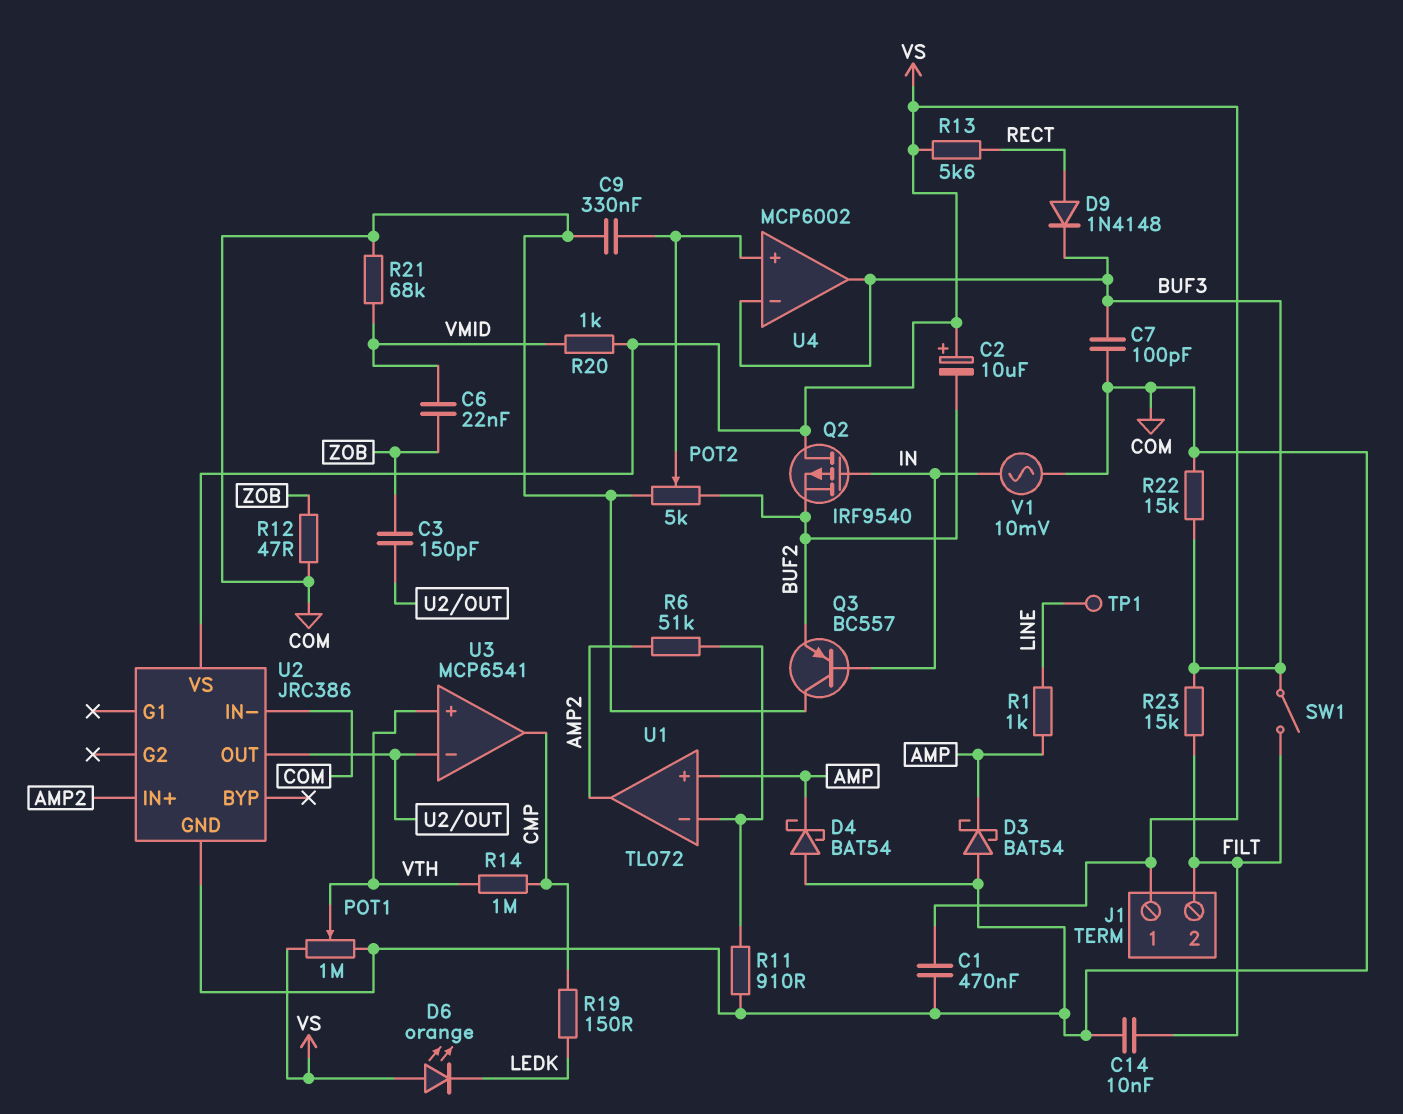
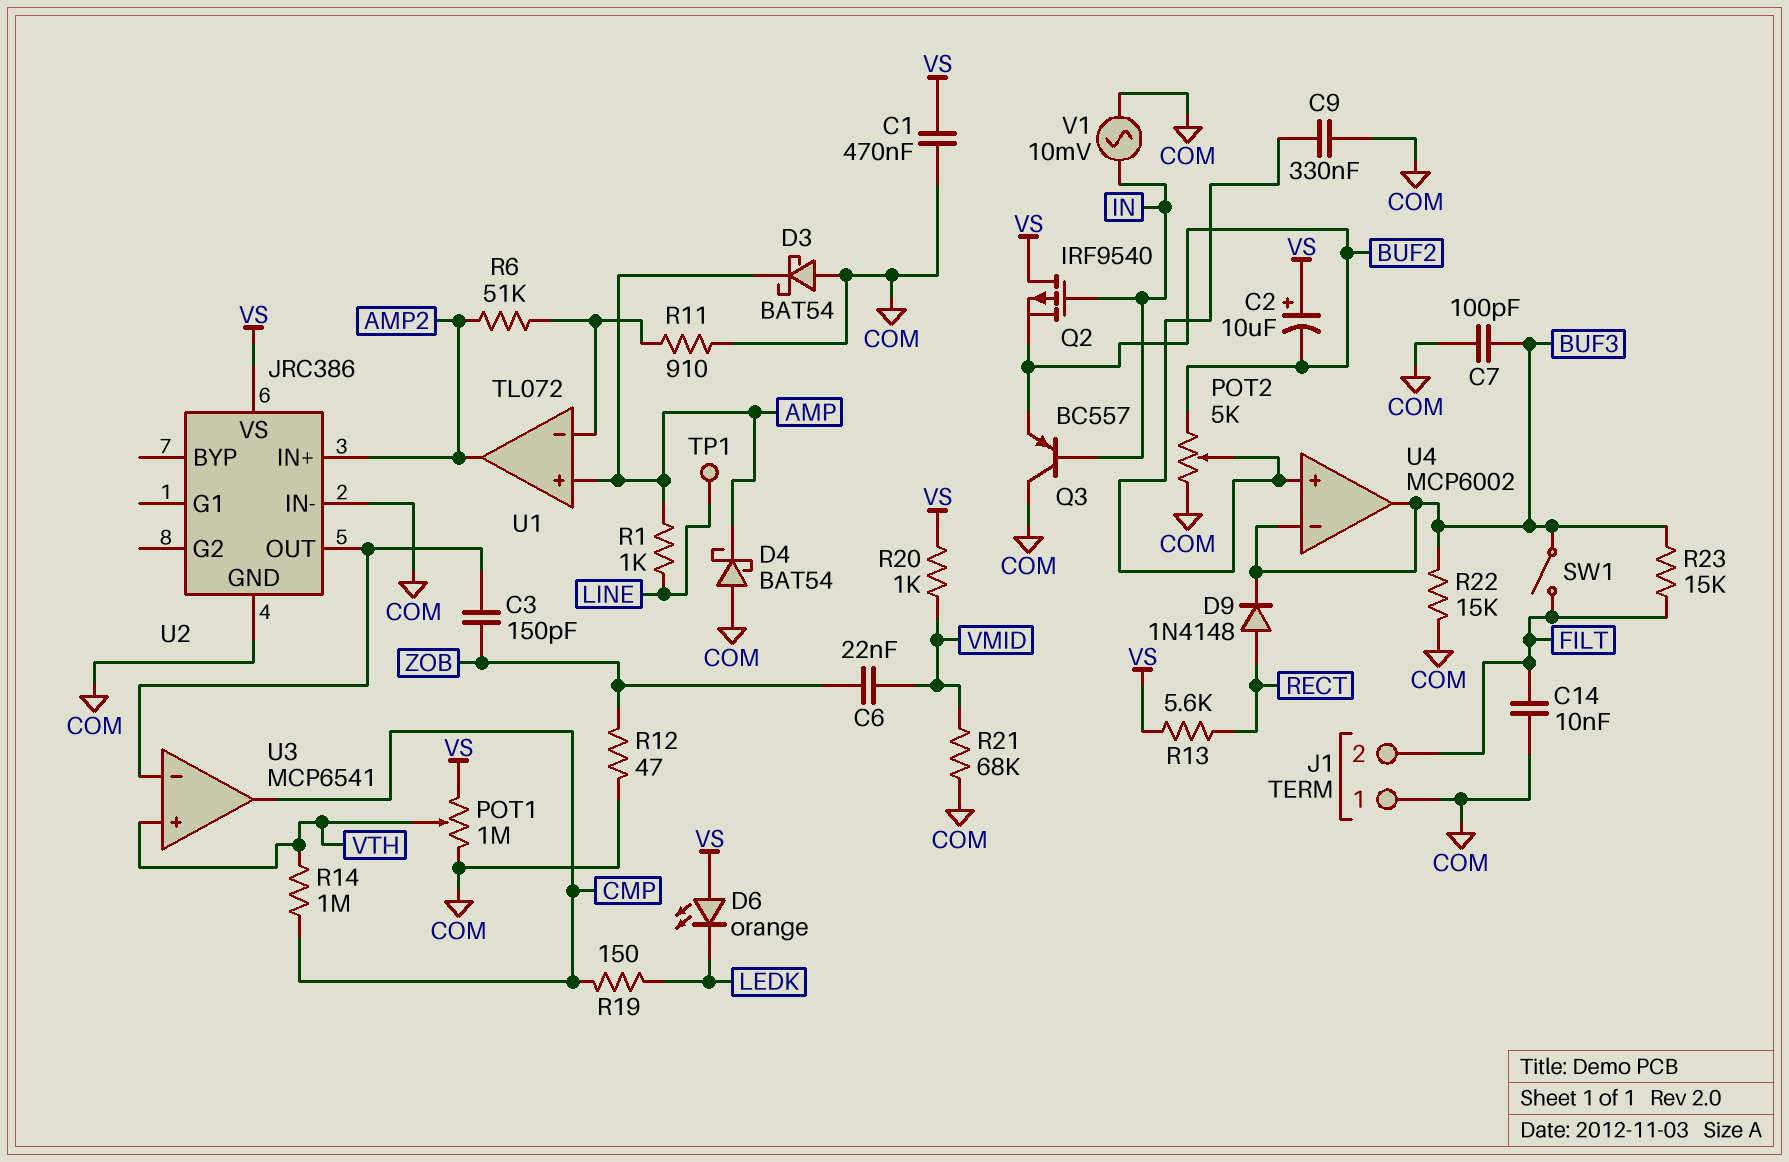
J1 pin 1: VS -> COM

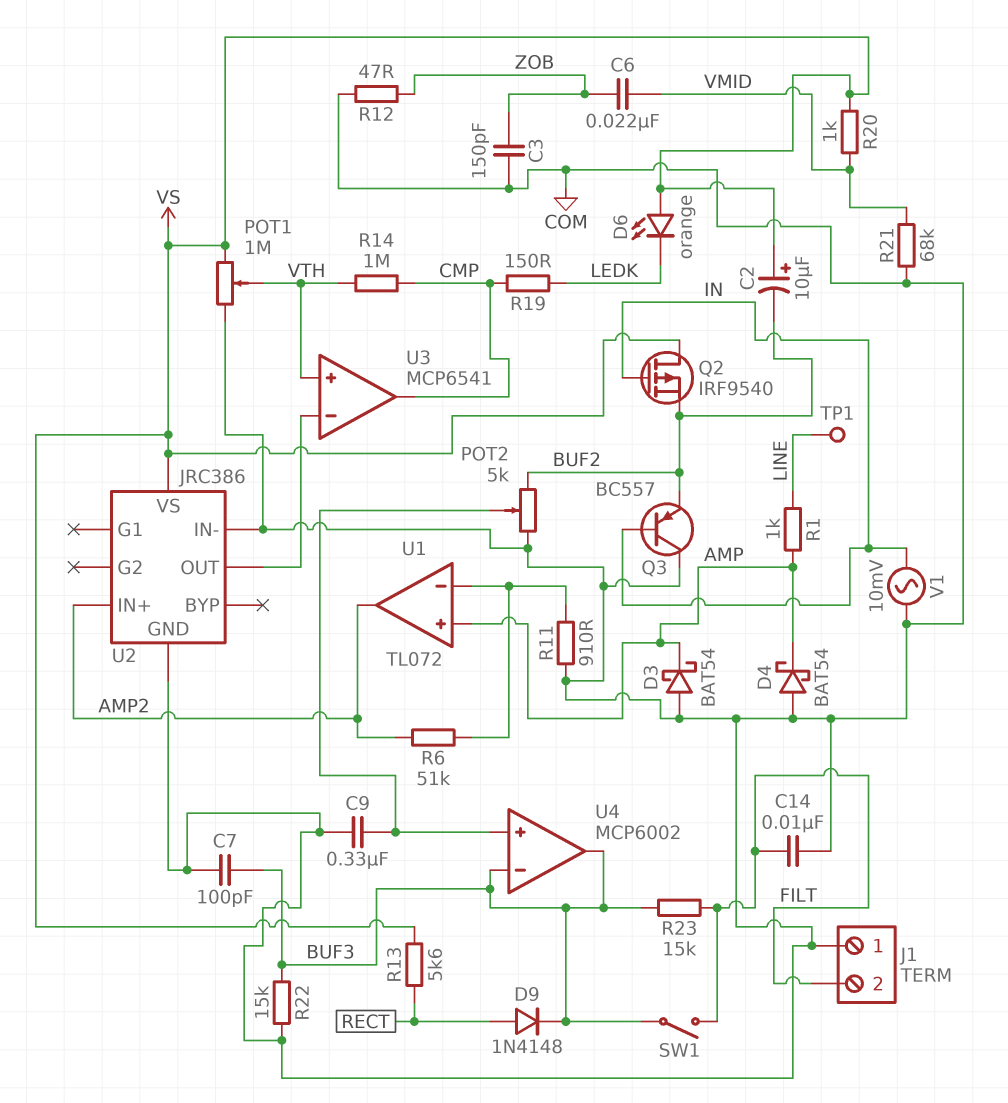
C1: 470nF (COM, VS) -> none
C3: 150pF (U2/OUT, ZOB) -> 150pF (COM, ZOB)

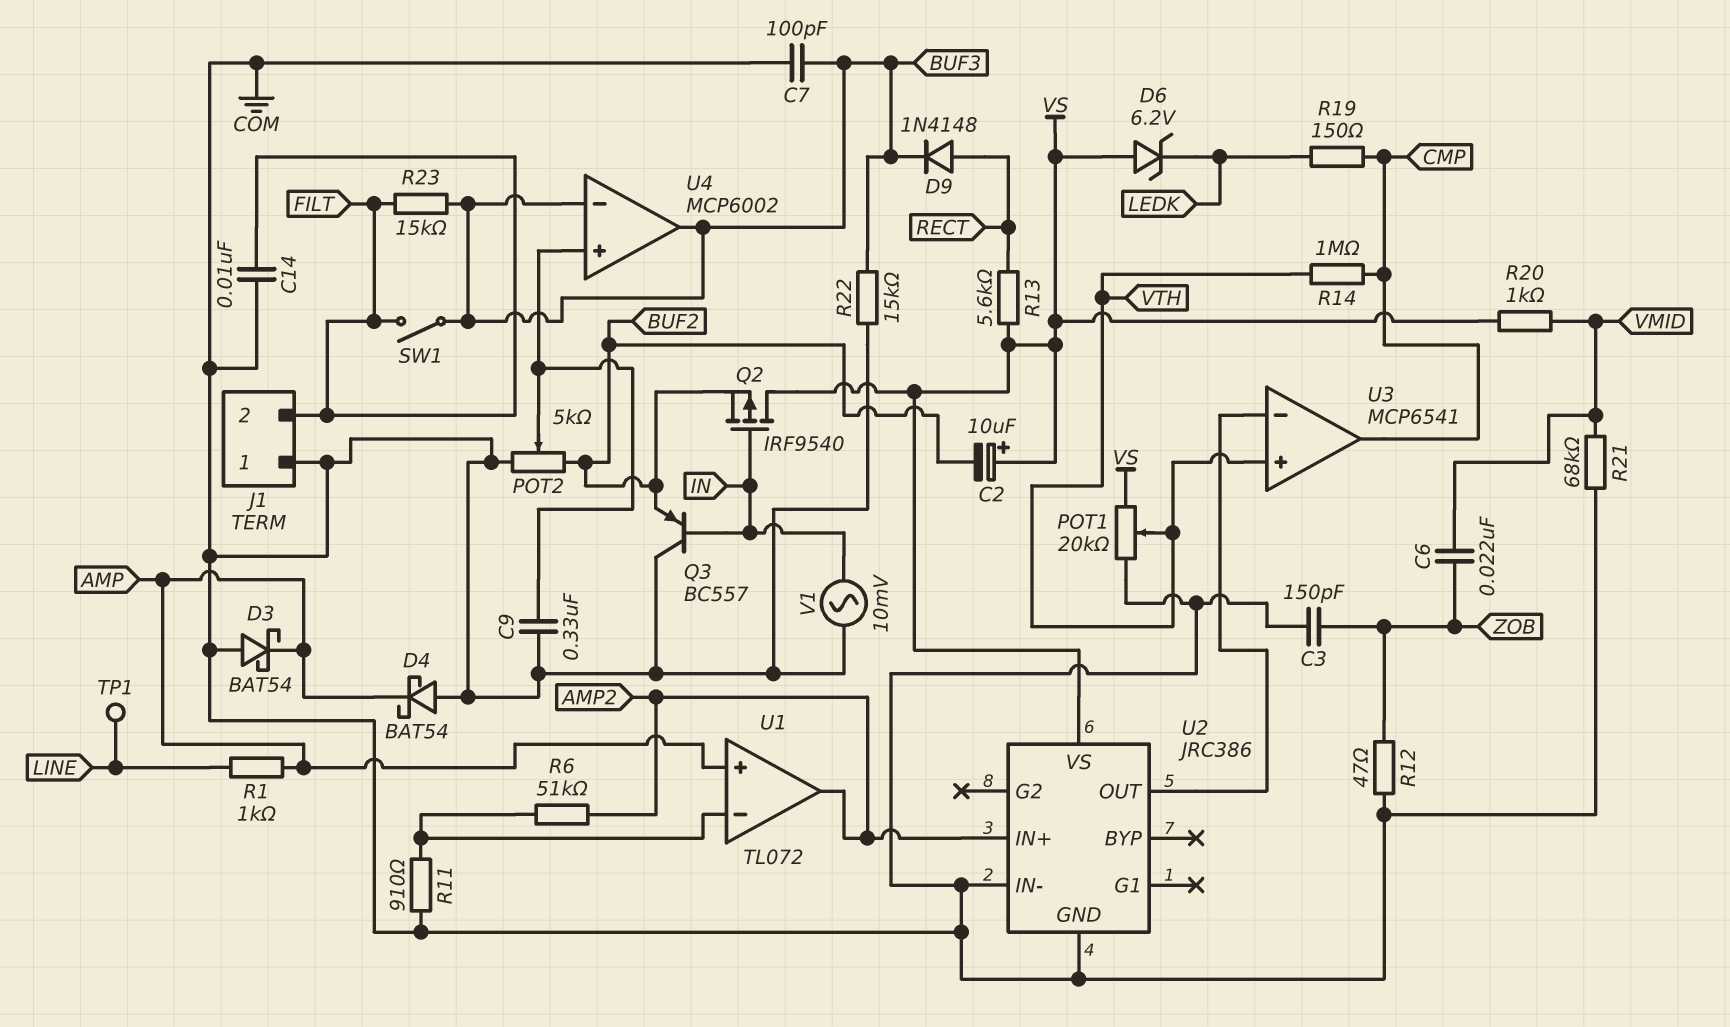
D6: LED orange (A VS, K LEDK) -> zener 6.2V (A VS, K LEDK)
POT1: 1M (COM, VS, wiper VTH) -> 20k (COM, VS, wiper VTH)

